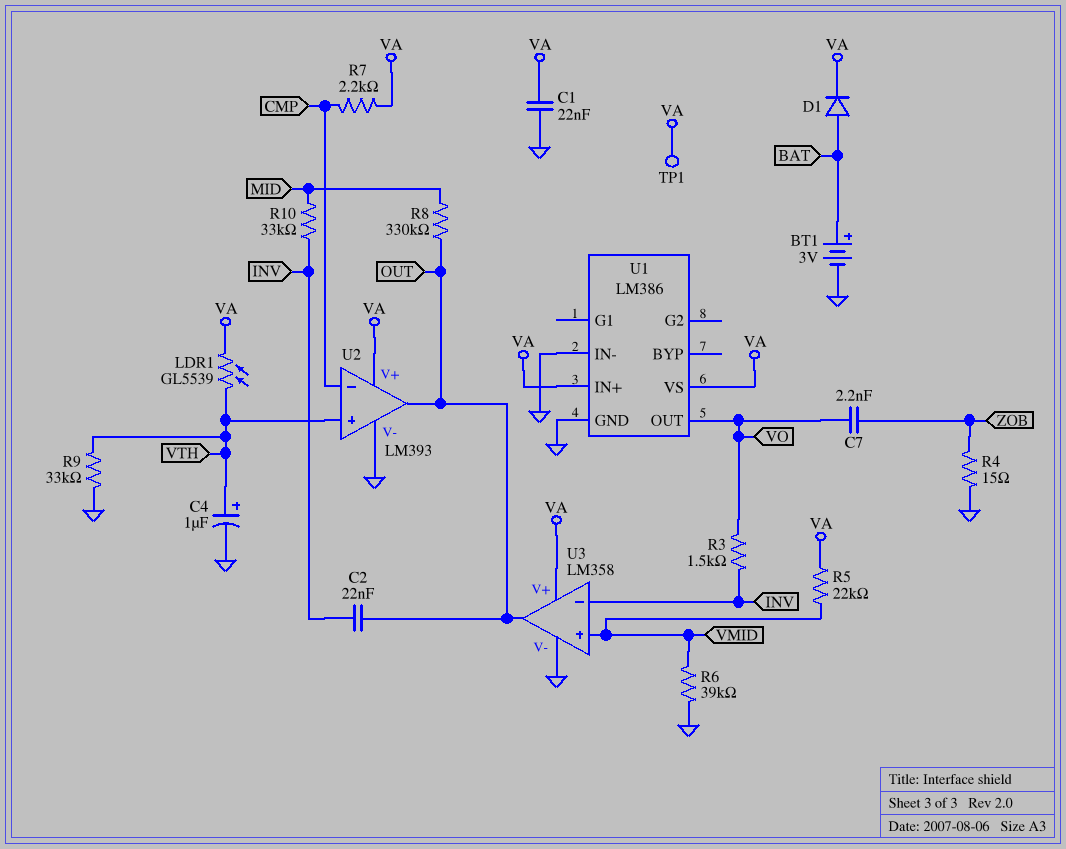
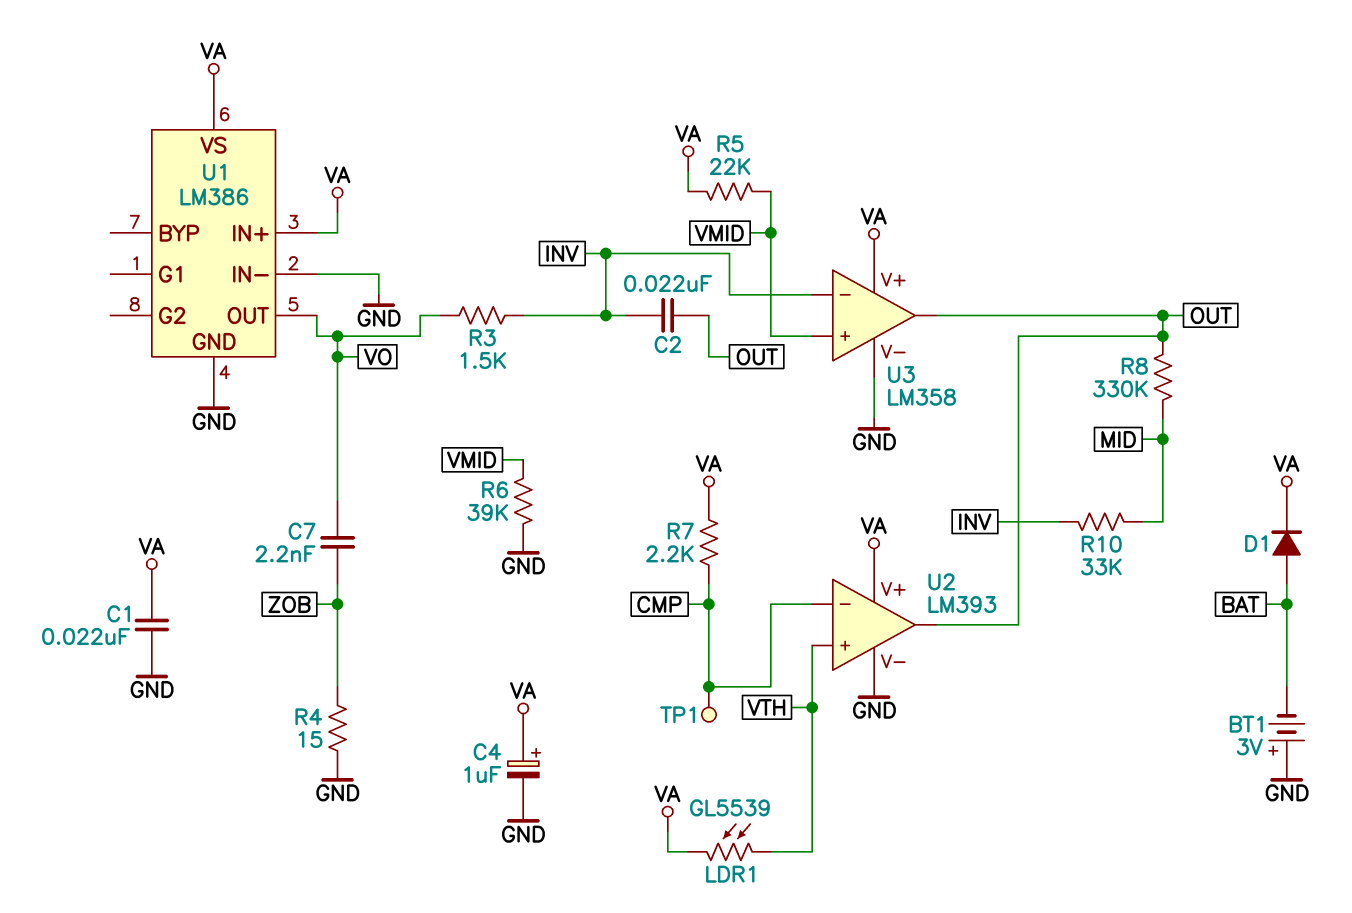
BT1: 3V (plus BAT, minus GND) -> 3V (plus GND, minus BAT)
C4: 1uF (plus VTH, minus GND) -> 1uF (plus VA, minus GND)
R9: 33k (GND, VTH) -> none
TP1: test point (VA) -> test point (CMP)

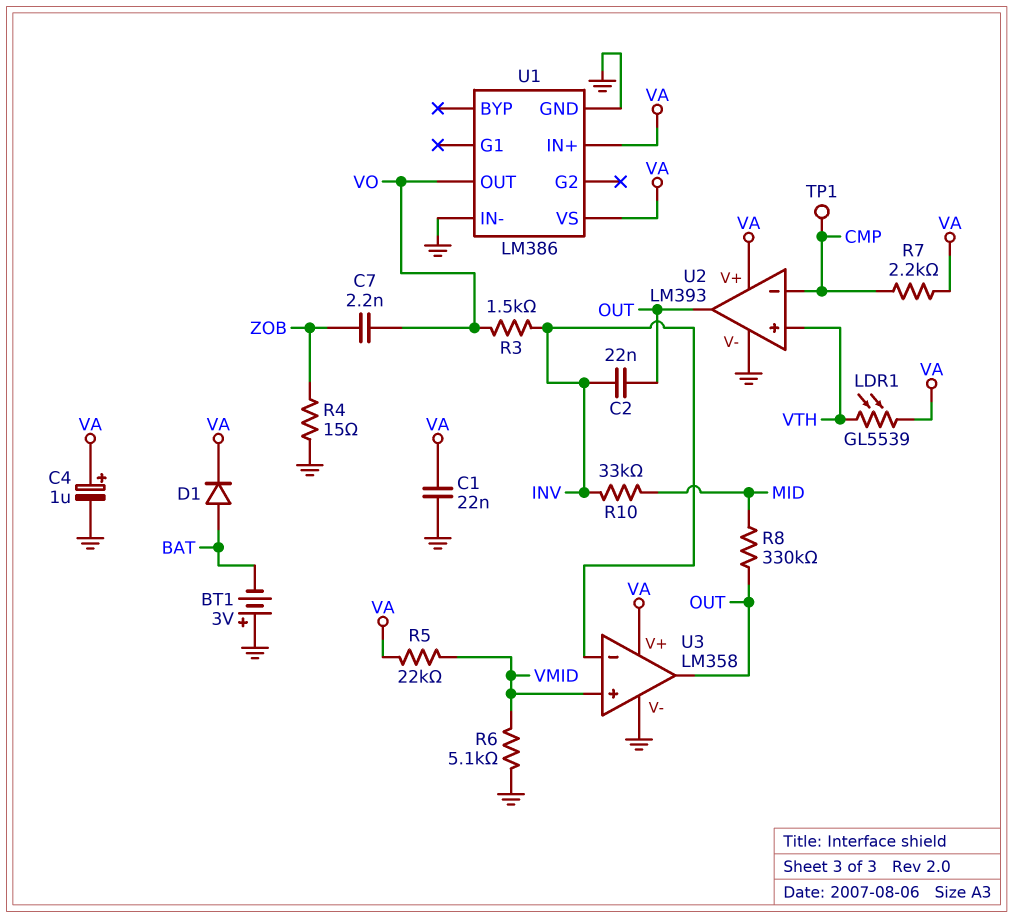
R6: 39k (GND, VMID) -> 5.1k (GND, VMID)

